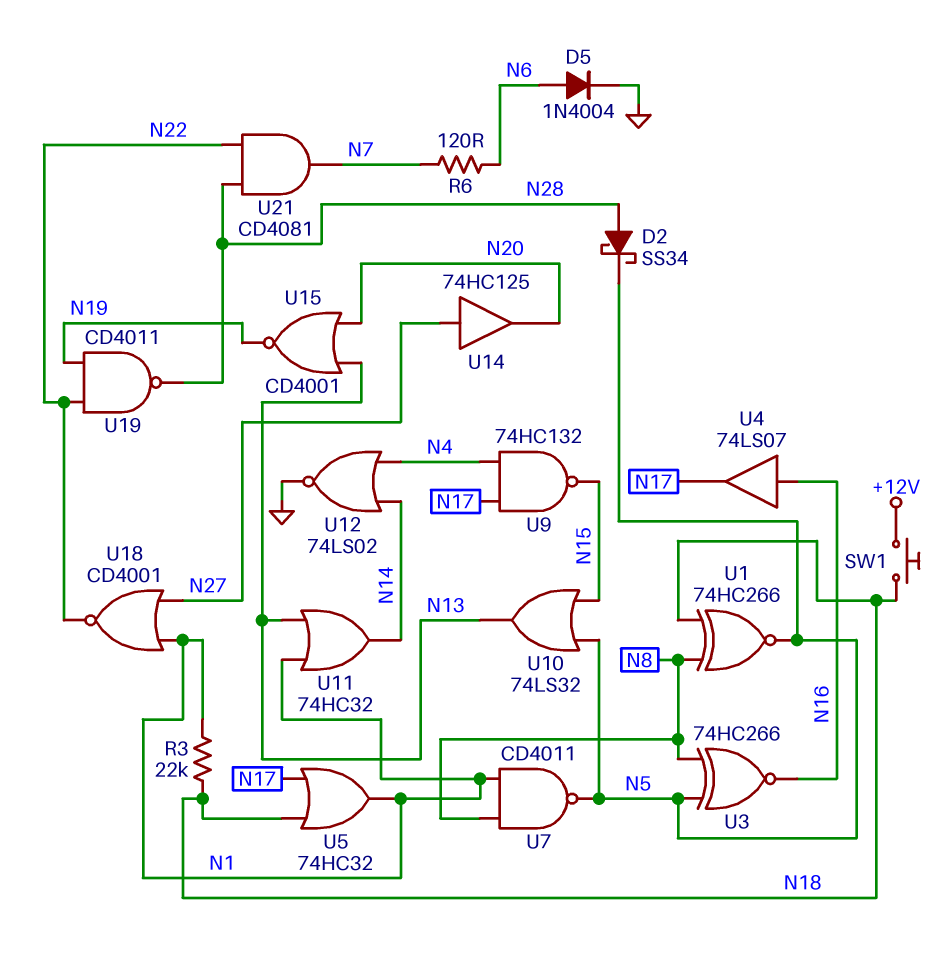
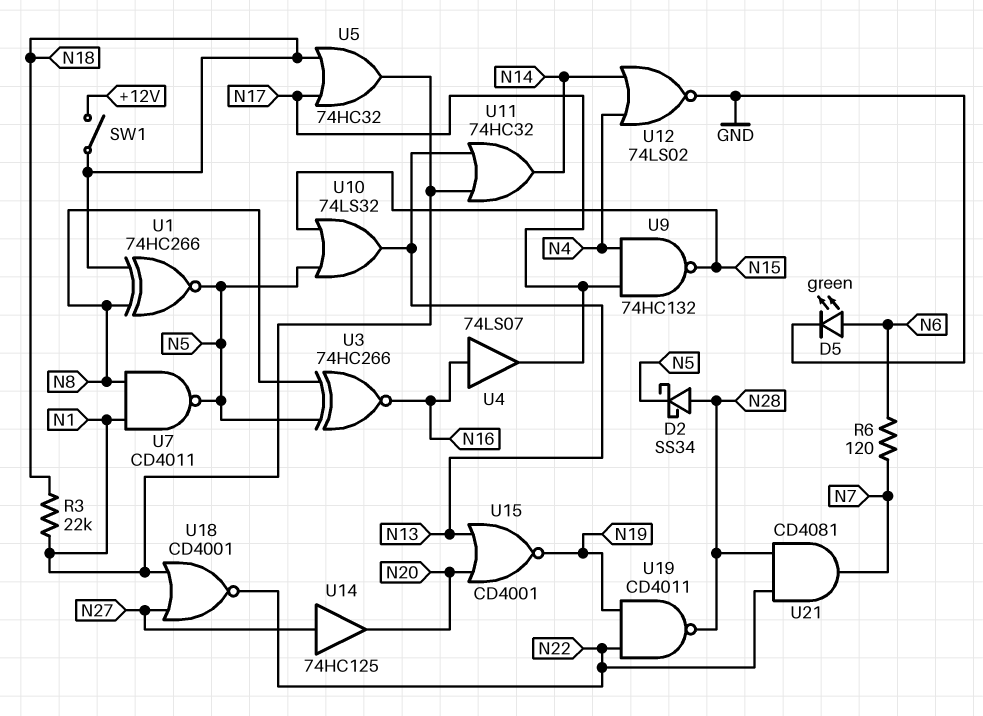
D5: diode 1N4004 (A N6, K GND) -> LED green (A N6, K GND)
SW1: button (+12V, N18) -> switch (+12V, N18)

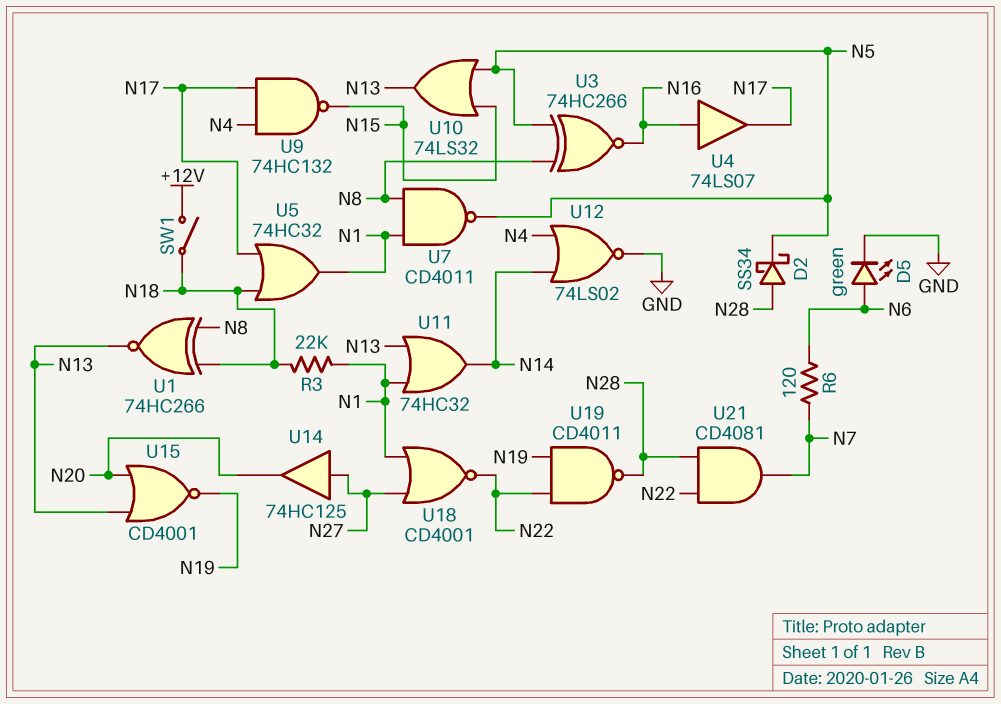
U1: XNOR 74HC266 (in N8, in N18, out N5) -> XNOR 74HC266 (in N8, in N18, out N13)

